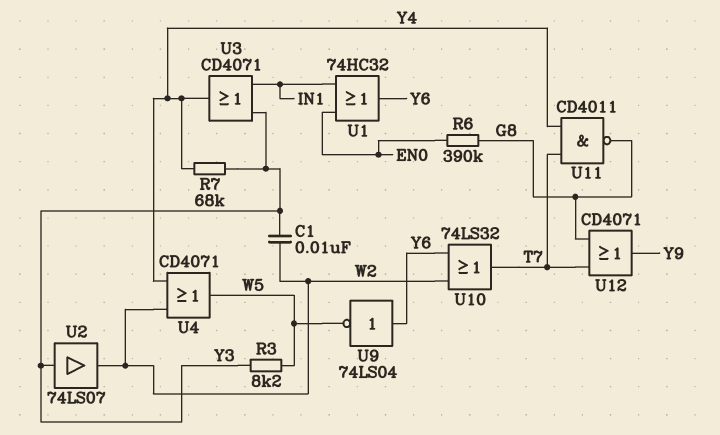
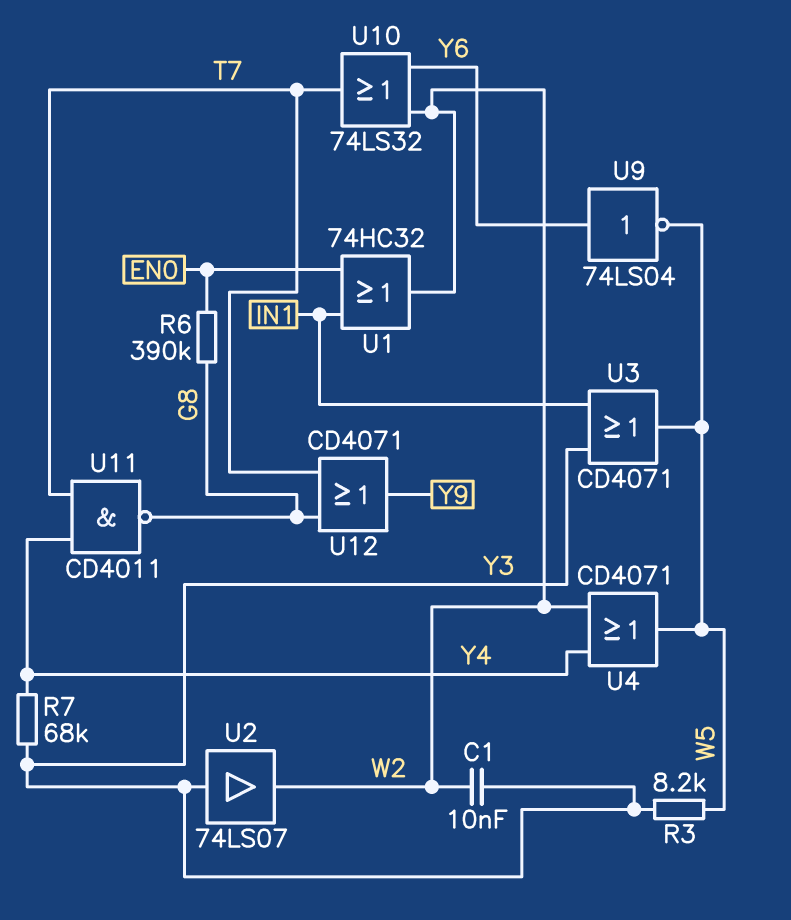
U1: OR 74HC32 (in EN0, in IN1, out Y6) -> OR 74HC32 (in EN0, in IN1, out W2)
U3: OR CD4071 (in IN1, in Y3, out Y4) -> OR CD4071 (in IN1, in Y3, out W5)

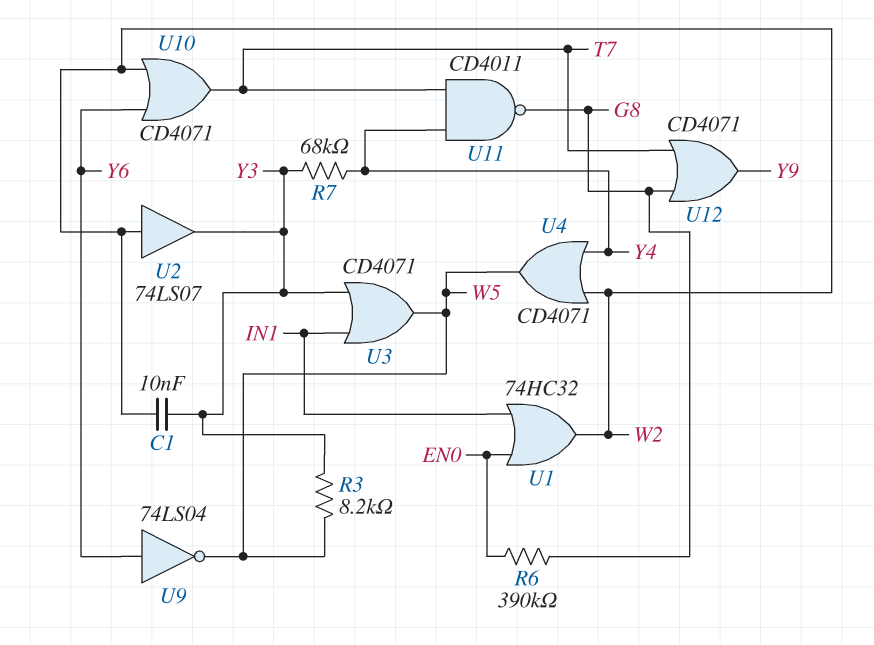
U2: buffer 74LS07 (in Y3, out W2) -> buffer 74LS07 (in W2, out Y3)
U10: OR 74LS32 (in W2, in Y6, out T7) -> OR CD4071 (in W2, in Y6, out T7)

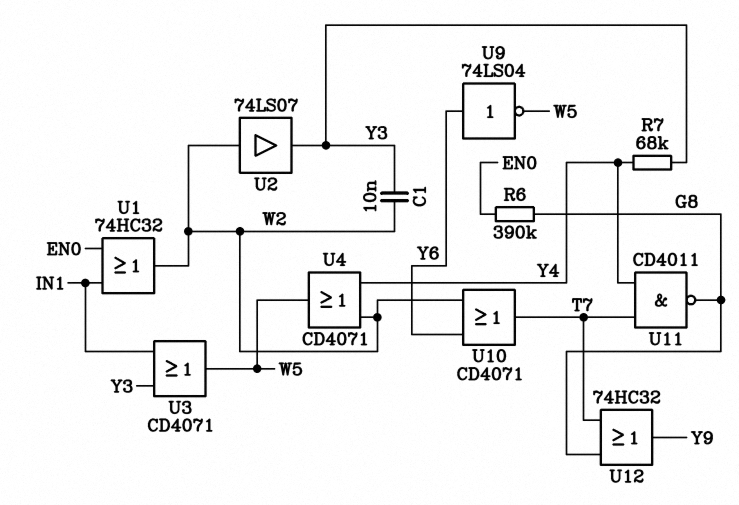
R3: 8.2k (W5, Y3) -> none
U12: OR CD4071 (in G8, in T7, out Y9) -> OR 74HC32 (in G8, in T7, out Y9)

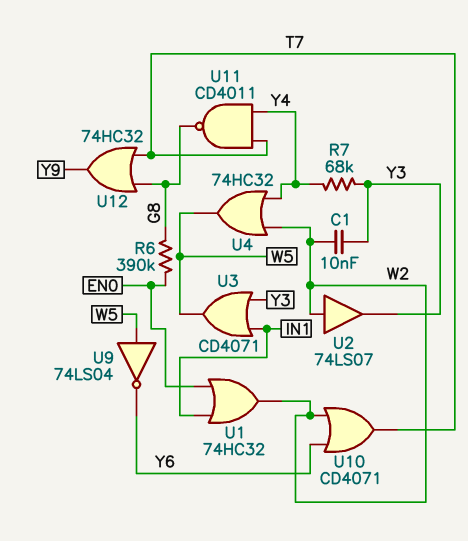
U4: OR CD4071 (in W2, in Y4, out W5) -> OR 74HC32 (in W2, in Y4, out W5)
U9: NOT 74LS04 (in Y6, out W5) -> NOT 74LS04 (in W5, out Y6)

